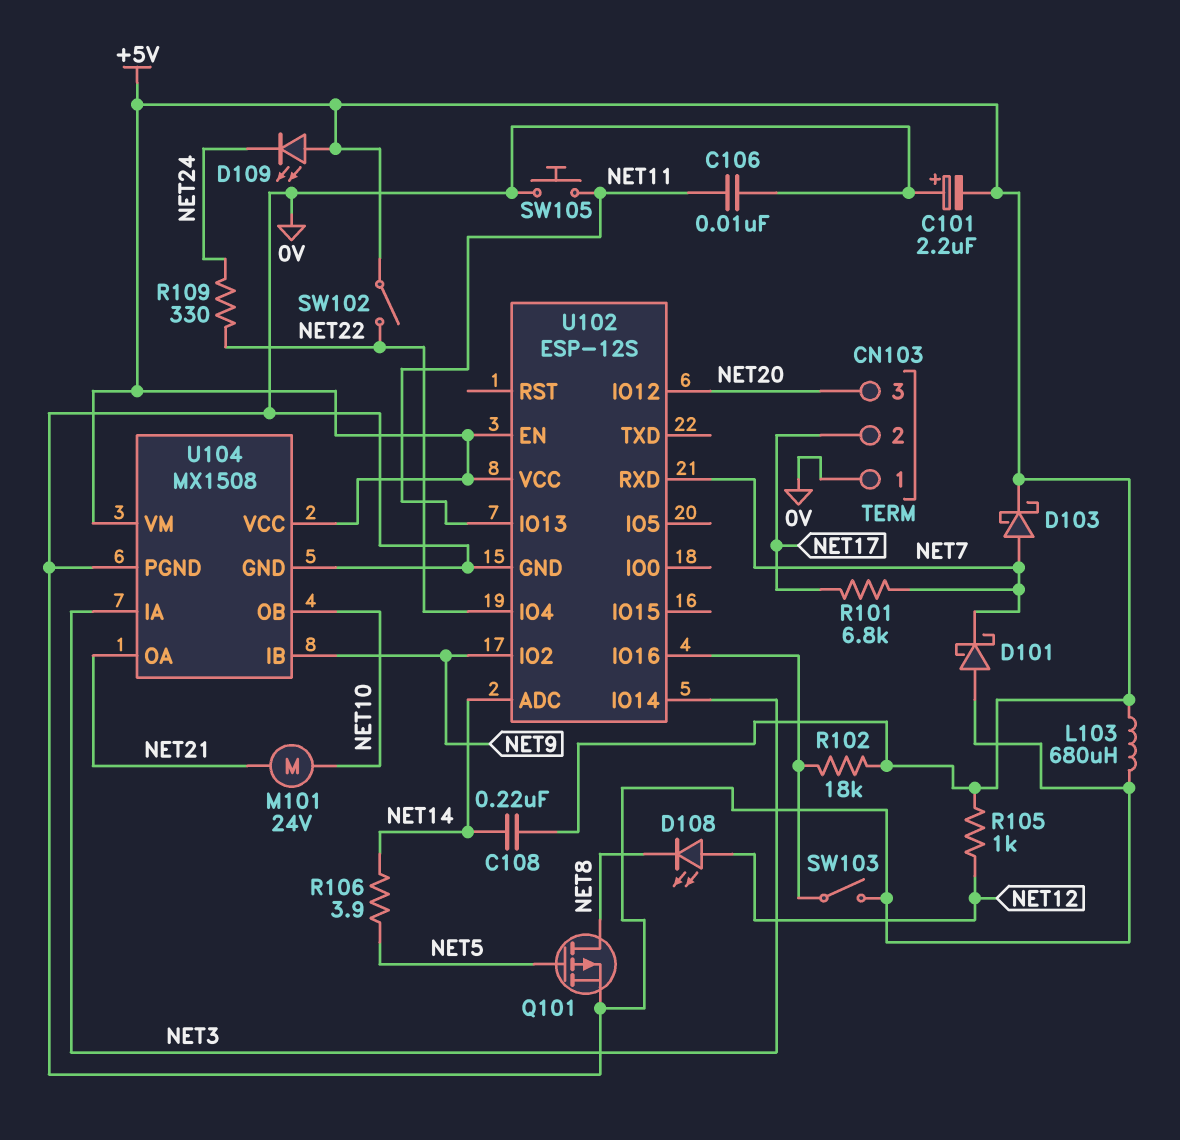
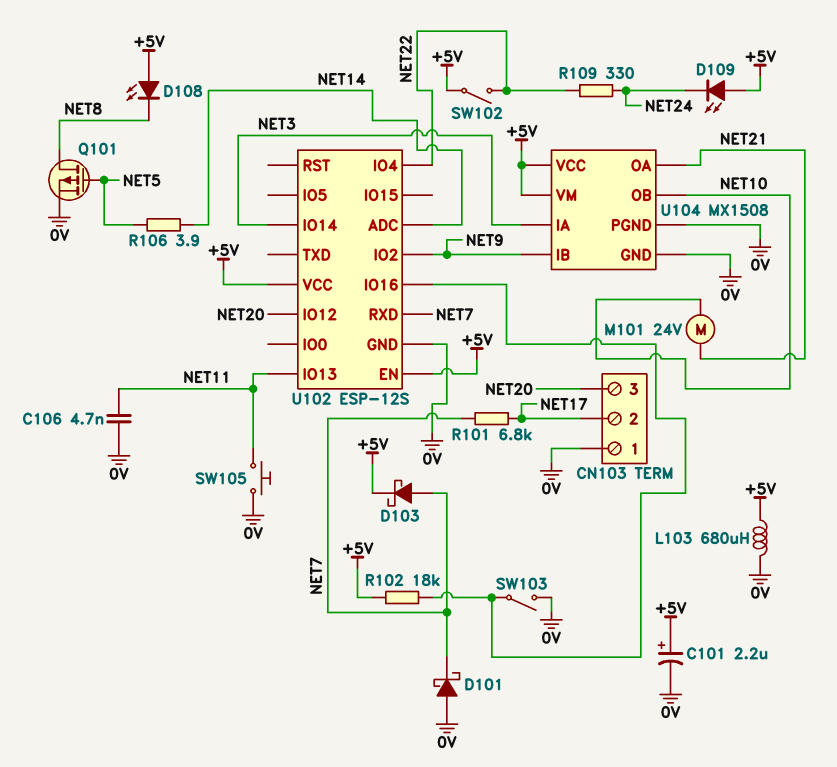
C101: 2.2uF (plus 0V, minus +5V) -> 2.2uF (plus +5V, minus 0V)
C106: 10nF (0V, NET11) -> 4.7nF (0V, NET11)
C108: 220nF (+5V, NET14) -> none
D108: LED (A NET12, K NET8) -> LED (A +5V, K NET8)
R105: 1k (+5V, NET12) -> none

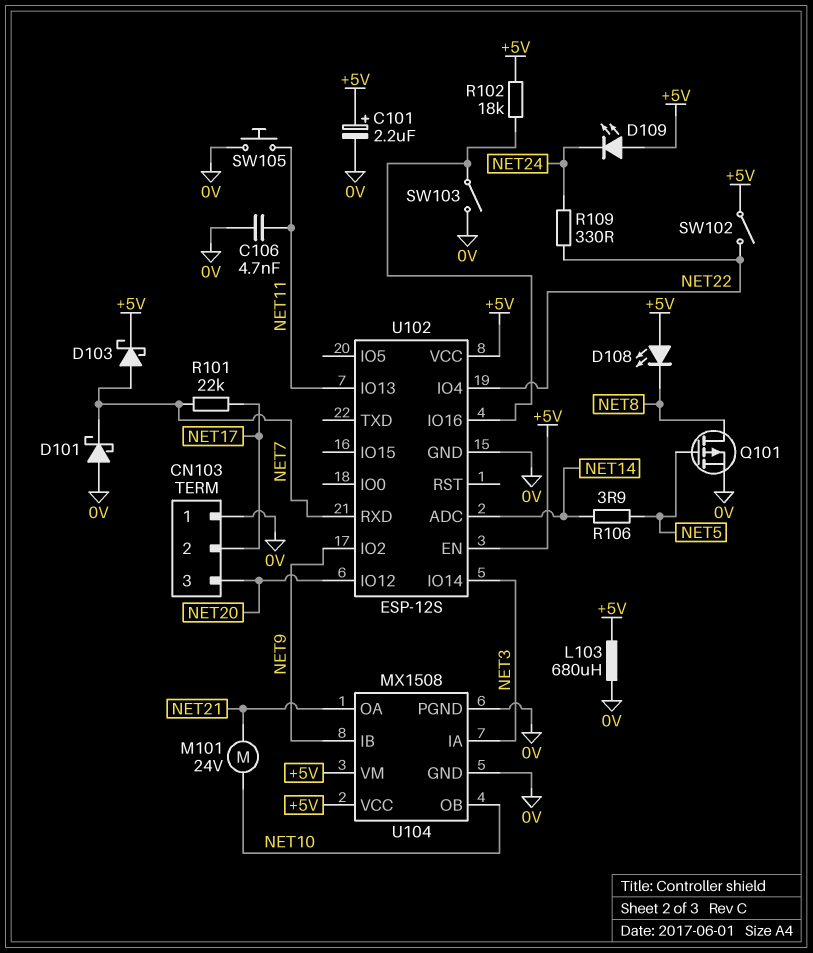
R101: 6.8k (NET7, NET17) -> 22k (NET7, NET17)

